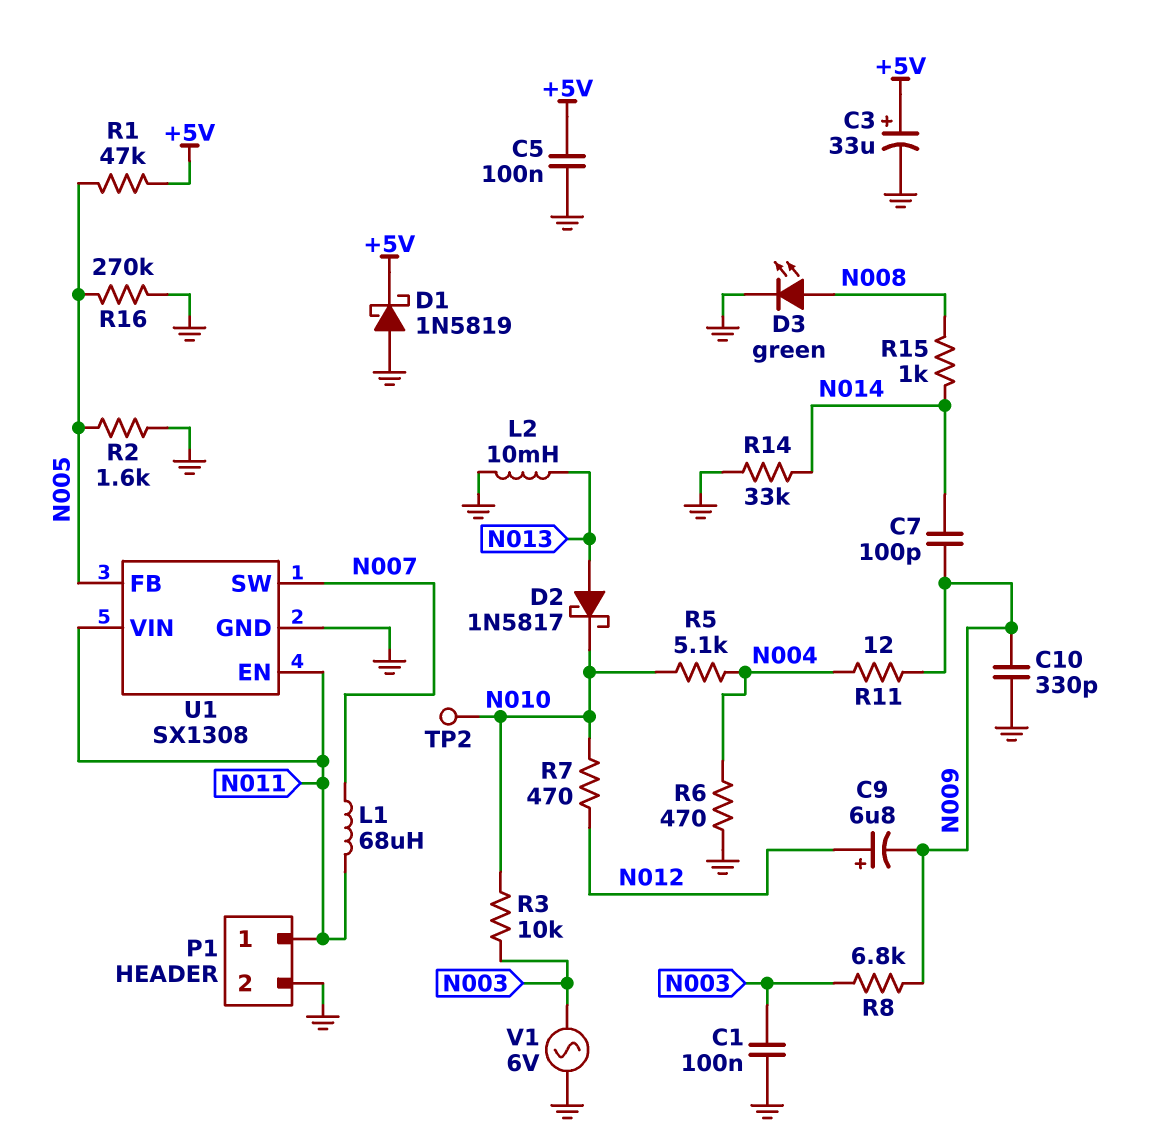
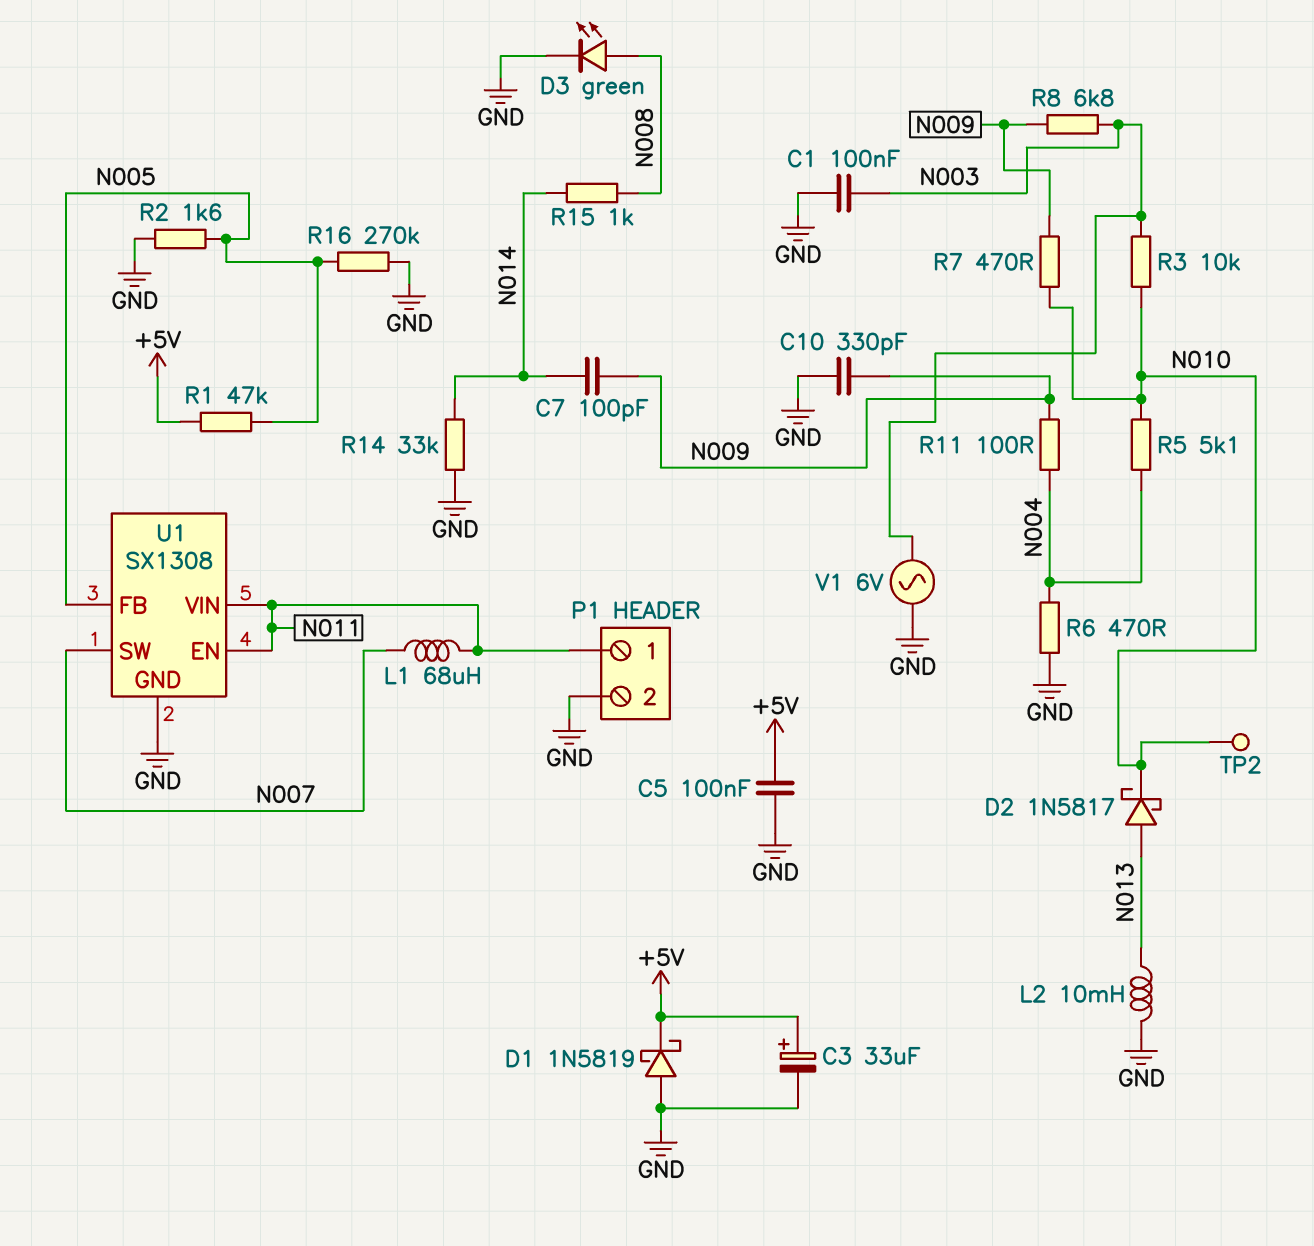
C9: 6.8uF (plus N012, minus N009) -> none
R7: 470 (N010, N012) -> 470 (N009, N010)
R11: 12 (N004, N009) -> 100 (N004, N009)

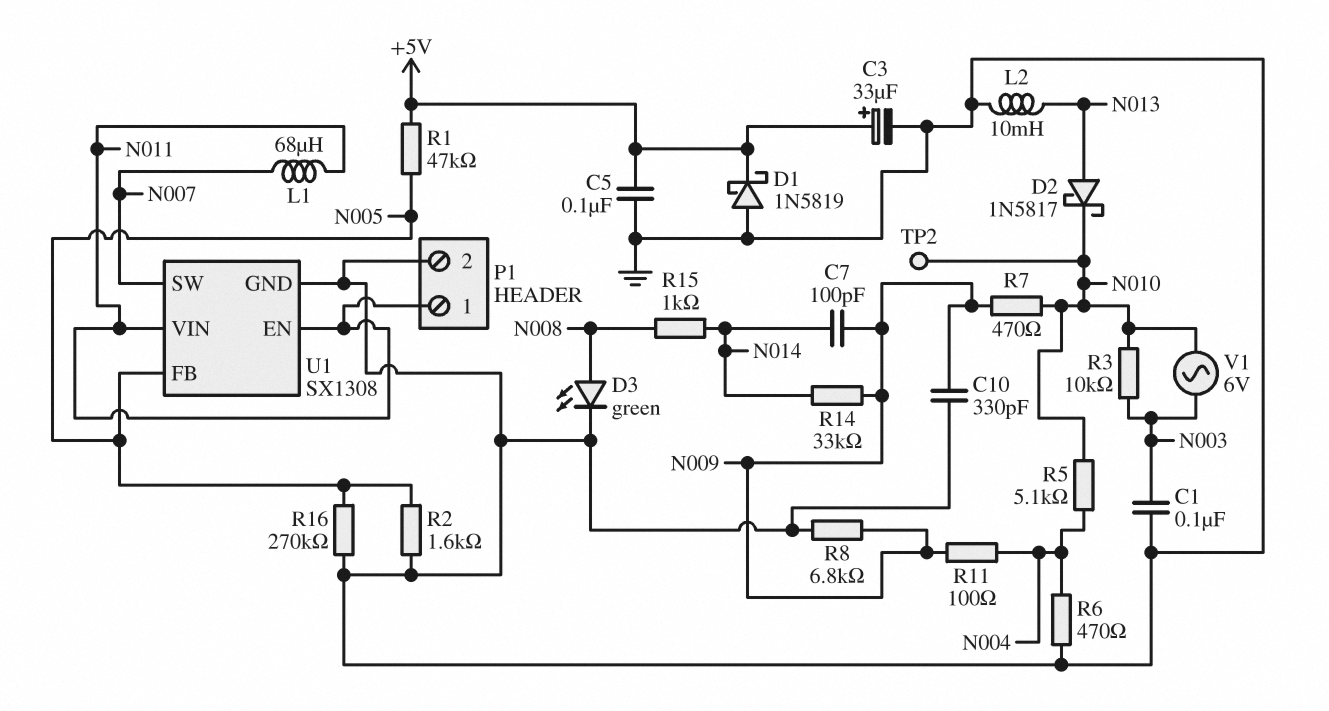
R8: 6.8k (N003, N009) -> 6.8k (GND, N009)
R14: 33k (GND, N014) -> 33k (N009, N014)
V1: AC 6V (GND, N003) -> AC 6V (N003, N010)

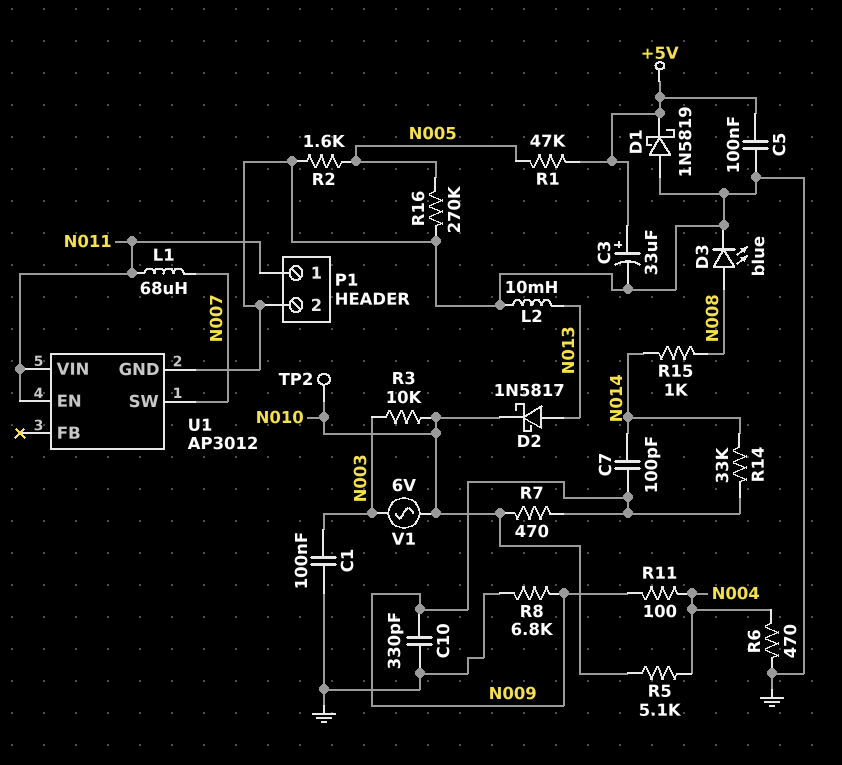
D3: LED green (A N008, K GND) -> LED blue (A N008, K GND)
U1: SX1308 -> AP3012
U1 pin FB: N005 -> none

